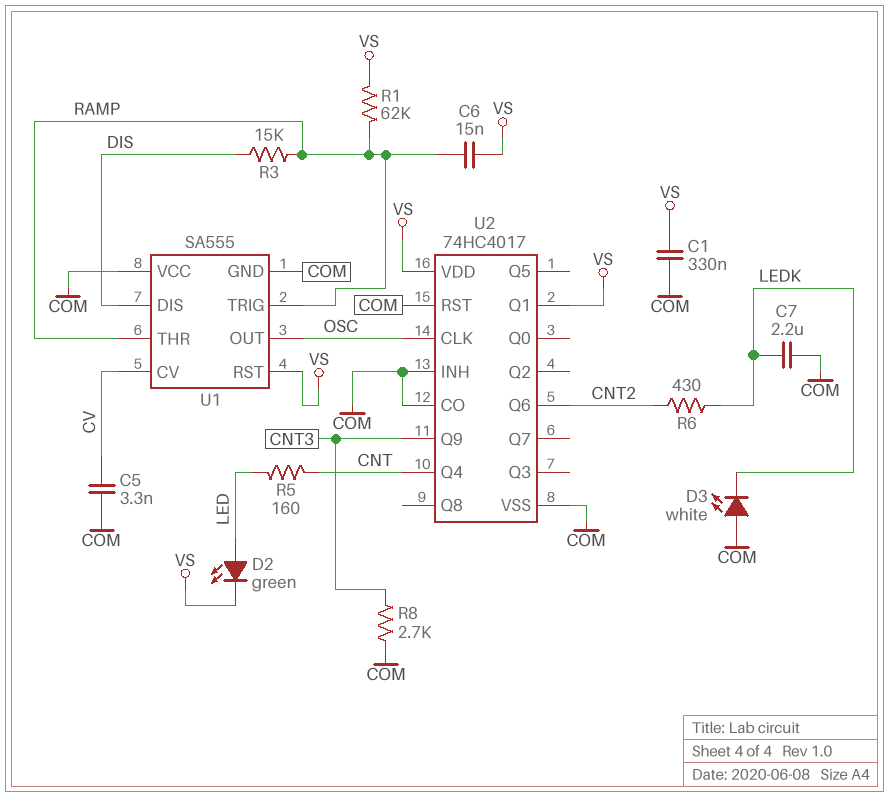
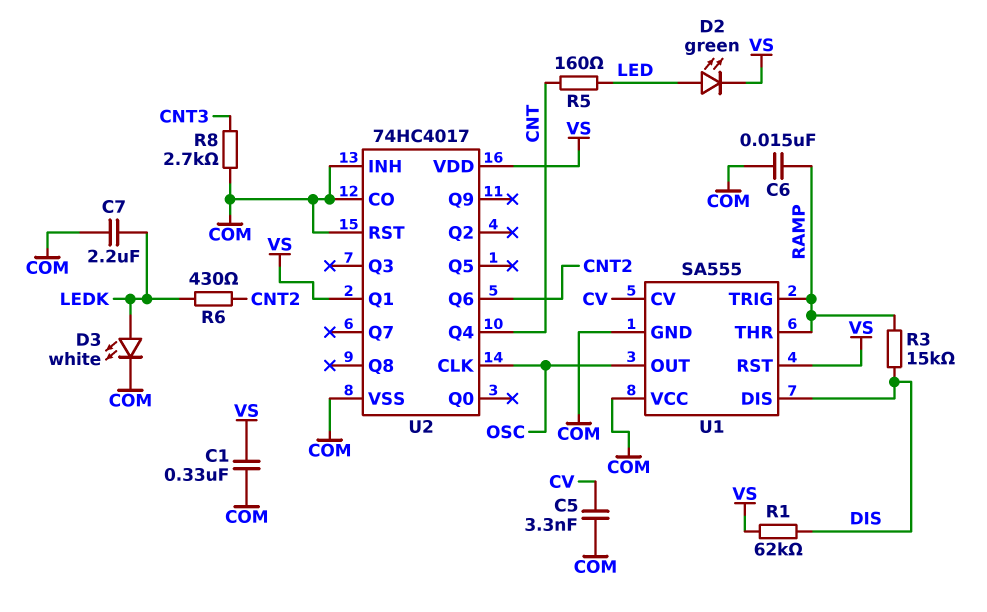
C6: 15nF (RAMP, VS) -> 15nF (COM, RAMP)
D3: LED white (A COM, K LEDK) -> LED white (A LEDK, K COM)
R1: 62k (RAMP, VS) -> 62k (DIS, VS)
U2 pin Q9: CNT3 -> none

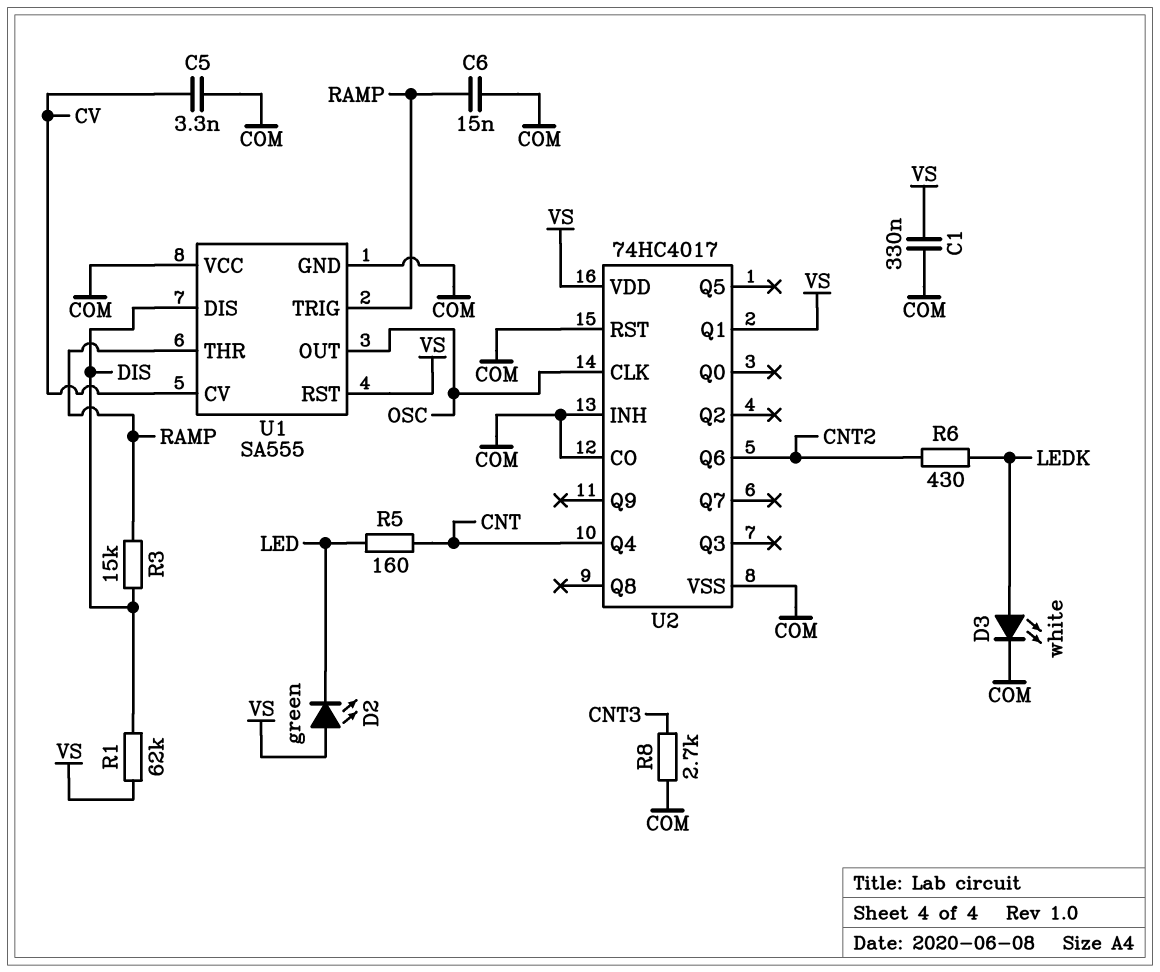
C7: 2.2uF (COM, LEDK) -> none
D2: LED green (A LED, K VS) -> LED green (A VS, K LED)

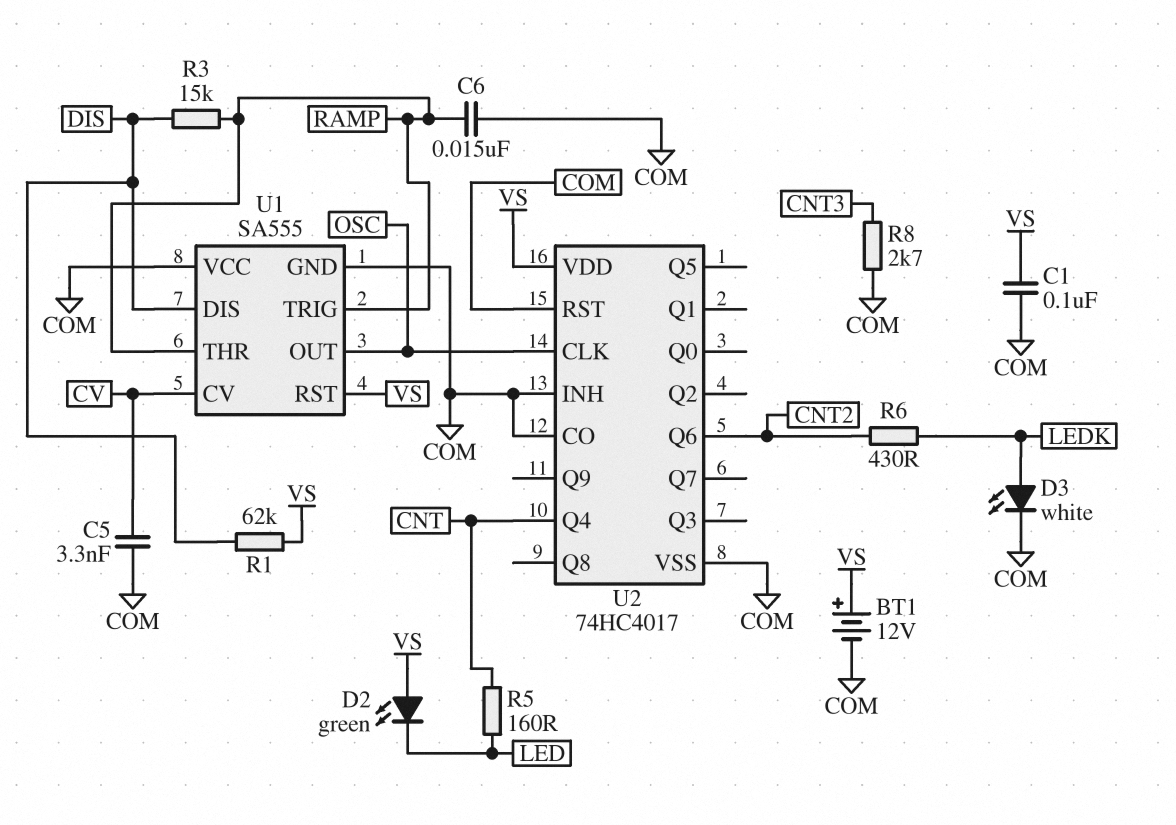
BT1: none -> 12V (plus VS, minus COM)
C1: 330nF (COM, VS) -> 100nF (COM, VS)
U2 pin Q1: VS -> none

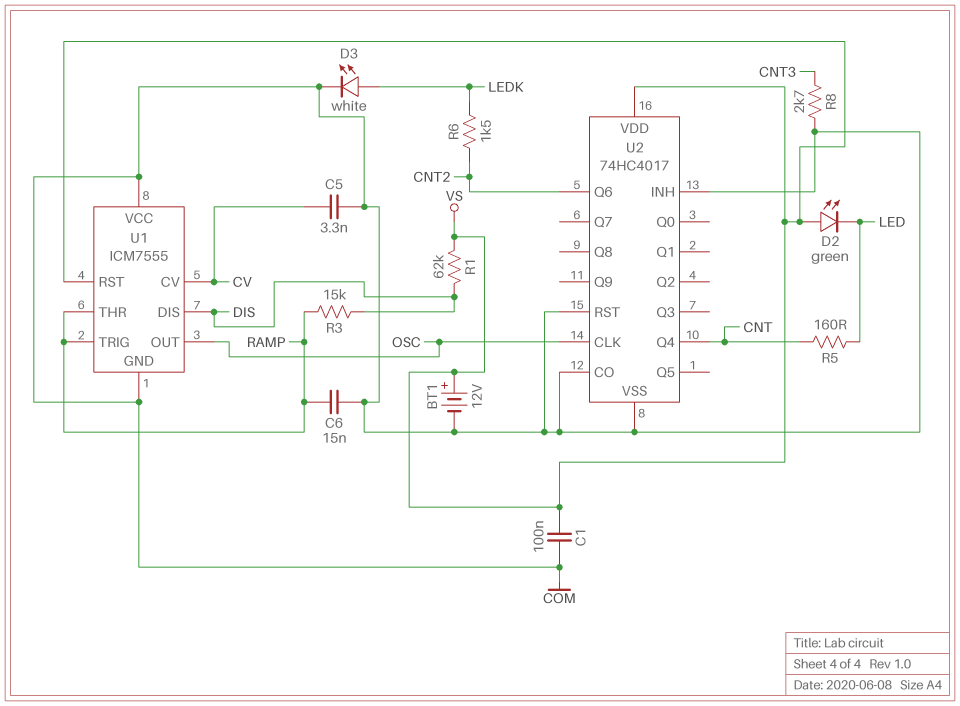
R6: 430 (CNT2, LEDK) -> 1.5k (CNT2, LEDK)
U1: SA555 -> ICM7555

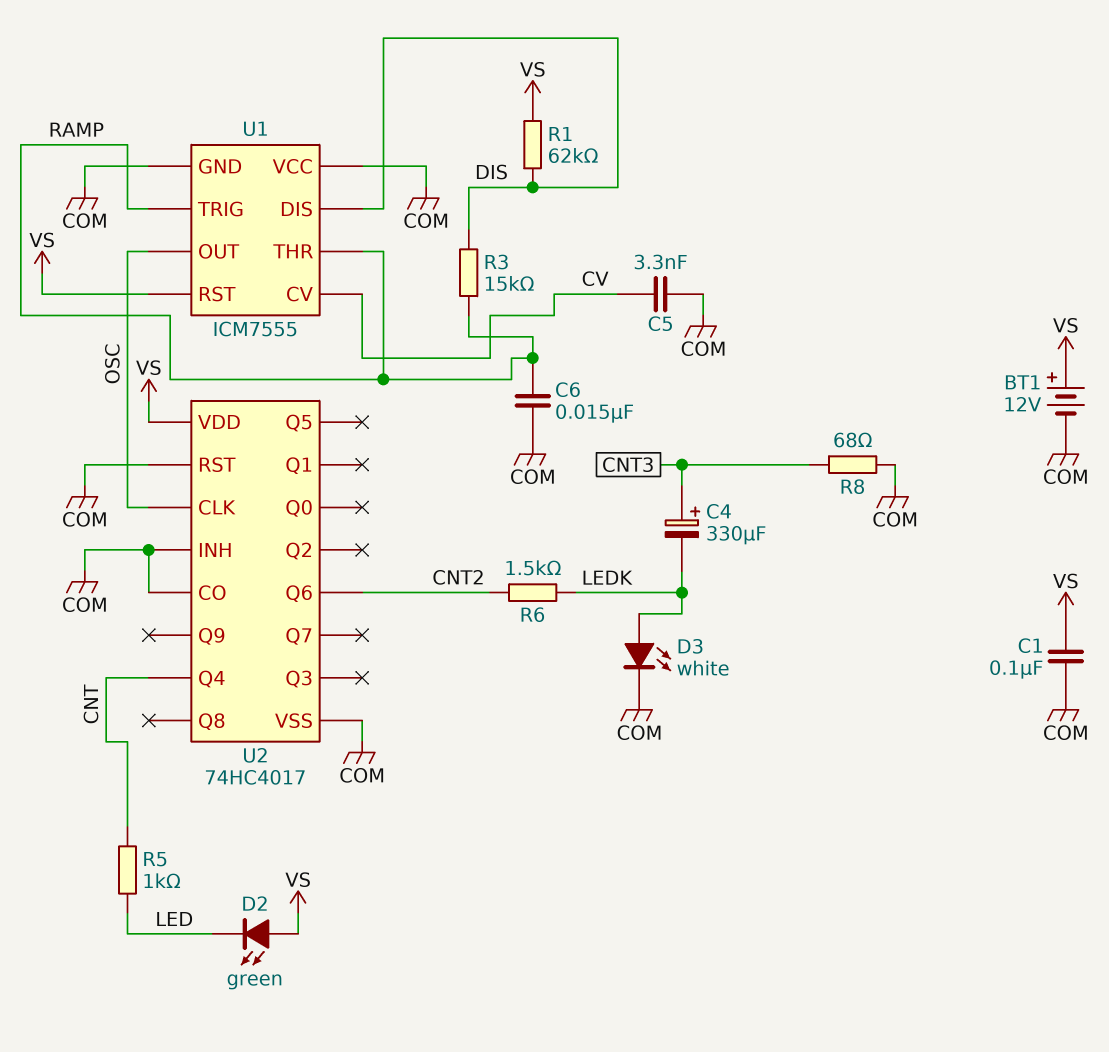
C4: none -> 330uF (plus CNT3, minus LEDK)
R5: 160 (CNT, LED) -> 1k (CNT, LED)
R8: 2.7k (CNT3, COM) -> 68 (CNT3, COM)

